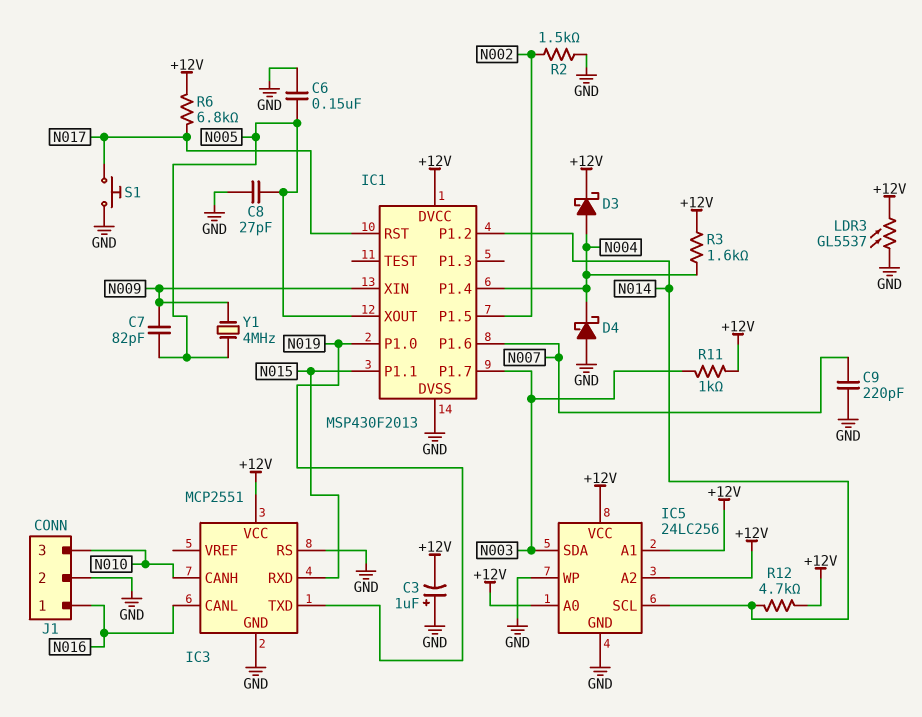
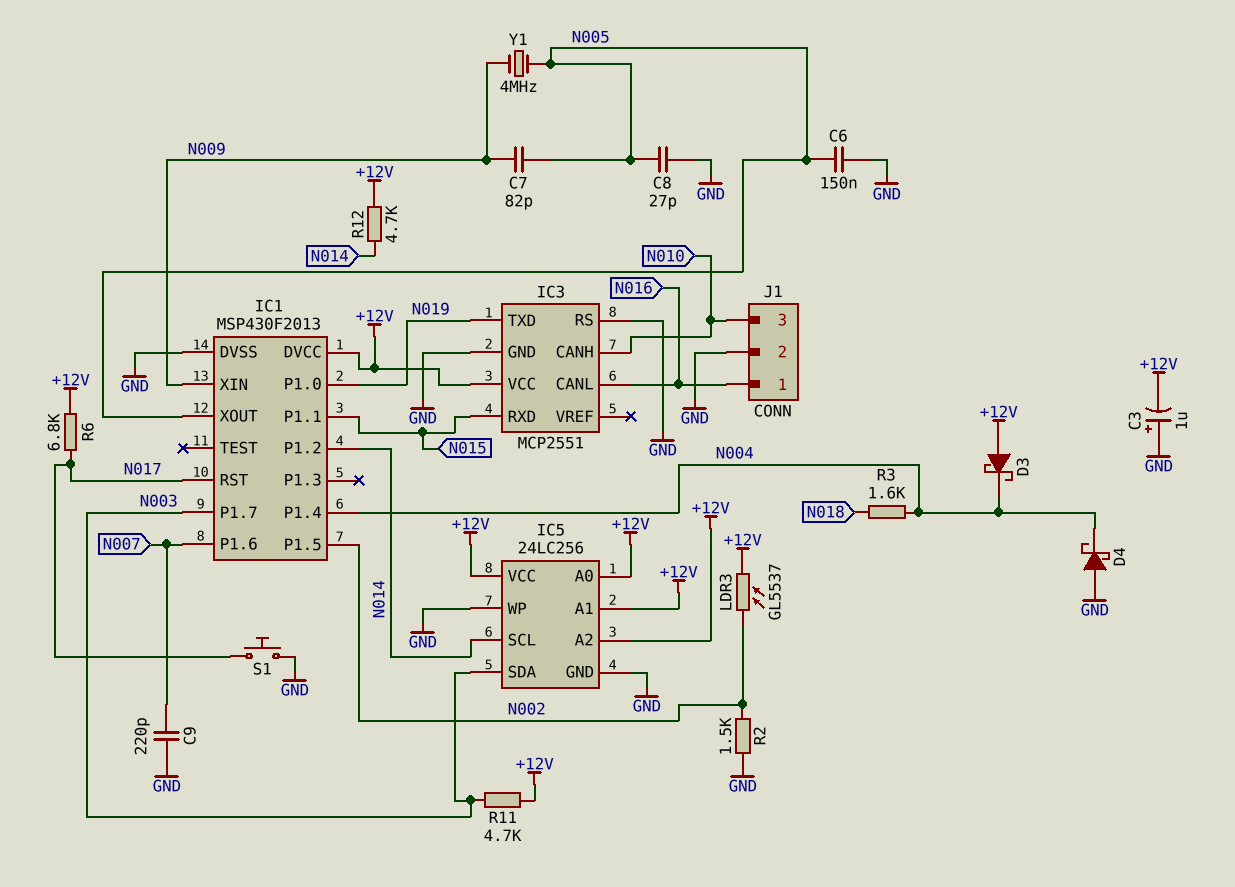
D3: schottky (A N004, K +12V) -> schottky (A +12V, K N004)
LDR3: GL5537 (+12V, GND) -> GL5537 (+12V, N002)
R3: 1.6k (+12V, N004) -> 1.6k (N004, N018)
R11: 1k (+12V, N003) -> 4.7k (+12V, N003)

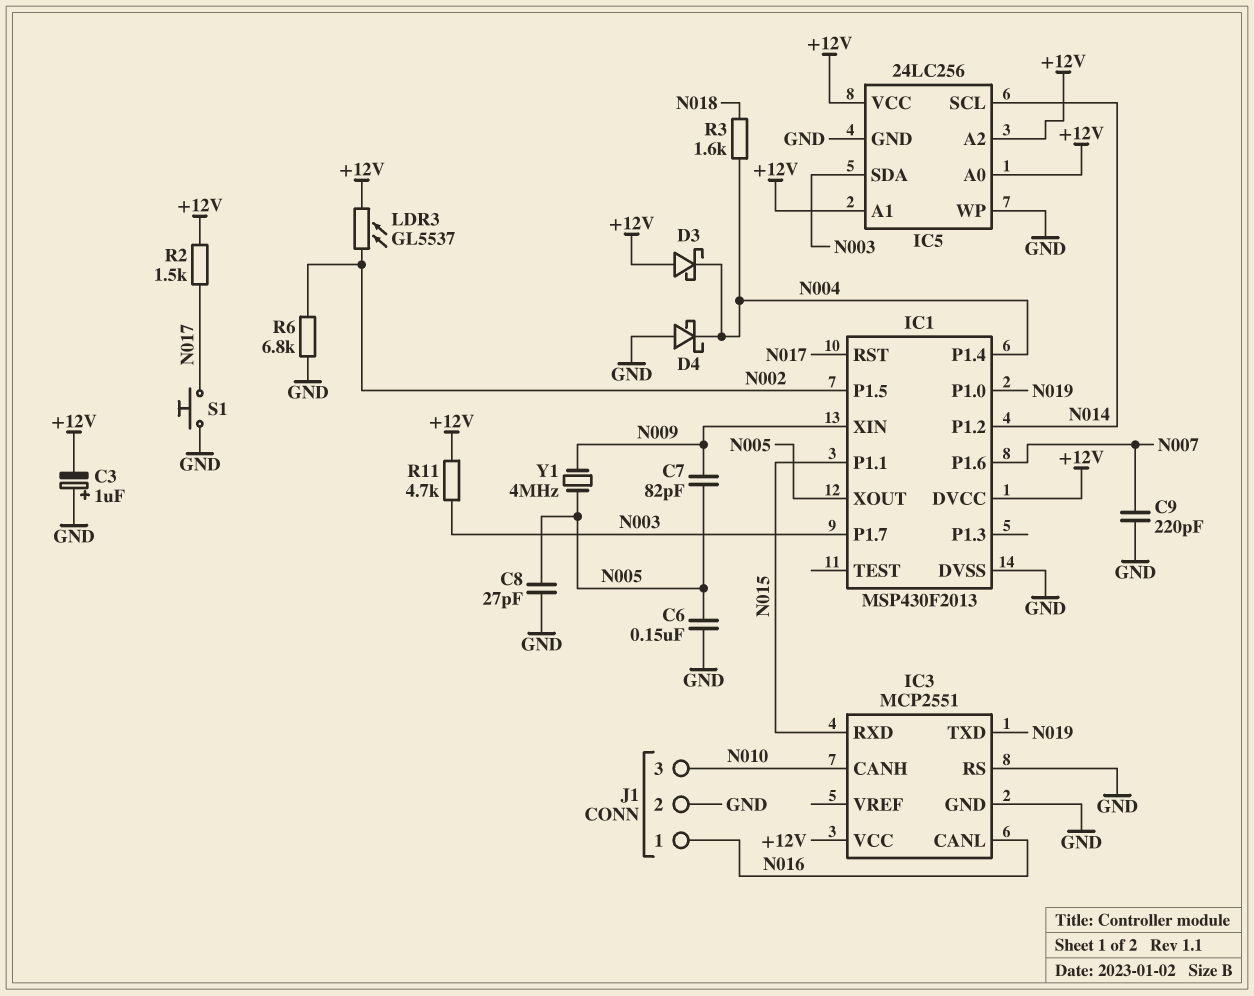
R2: 1.5k (GND, N002) -> 1.5k (+12V, N017)
R6: 6.8k (+12V, N017) -> 6.8k (GND, N002)
R12: 4.7k (+12V, N014) -> none

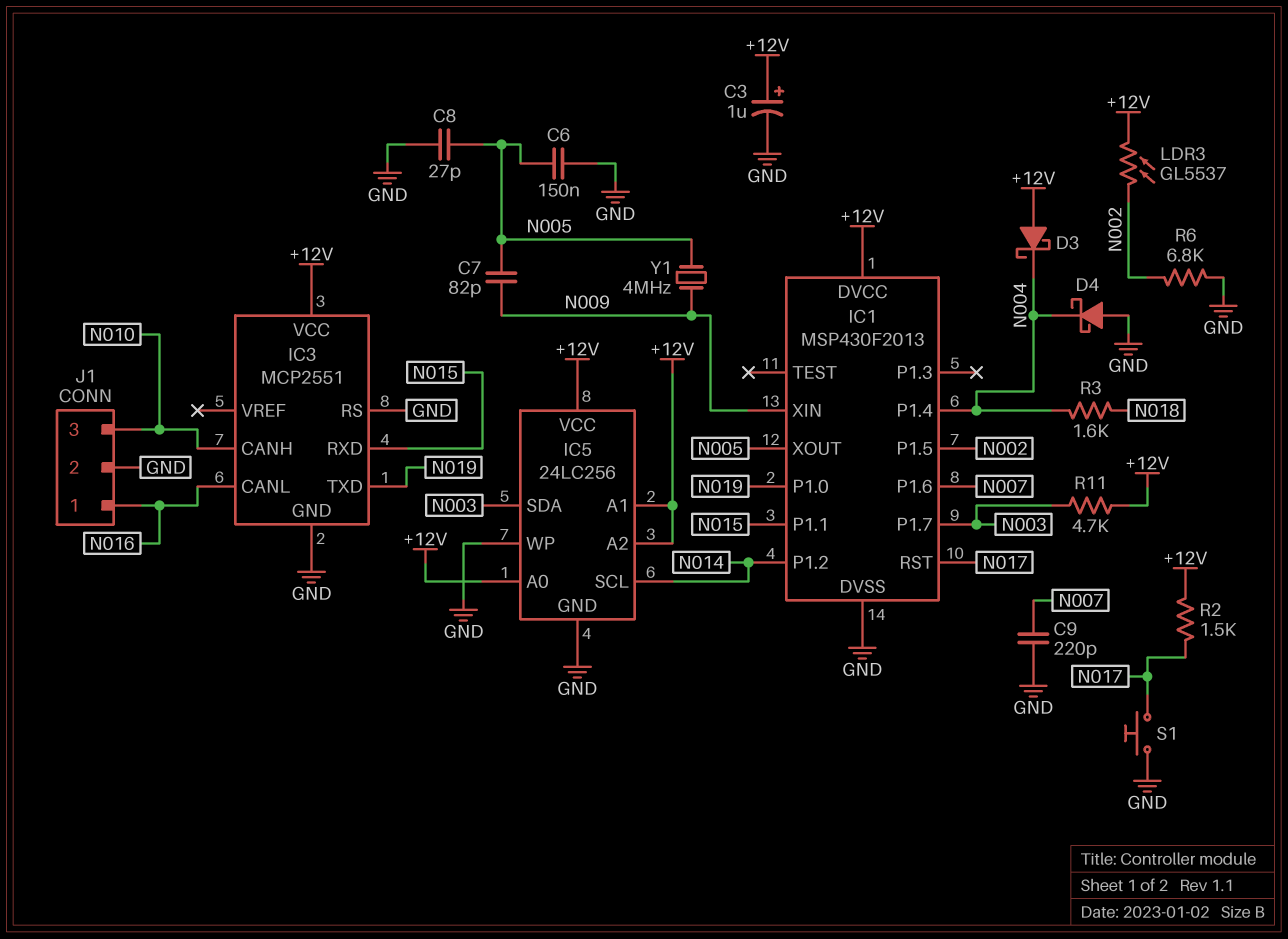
C3: 1uF (plus GND, minus +12V) -> 1uF (plus +12V, minus GND)

